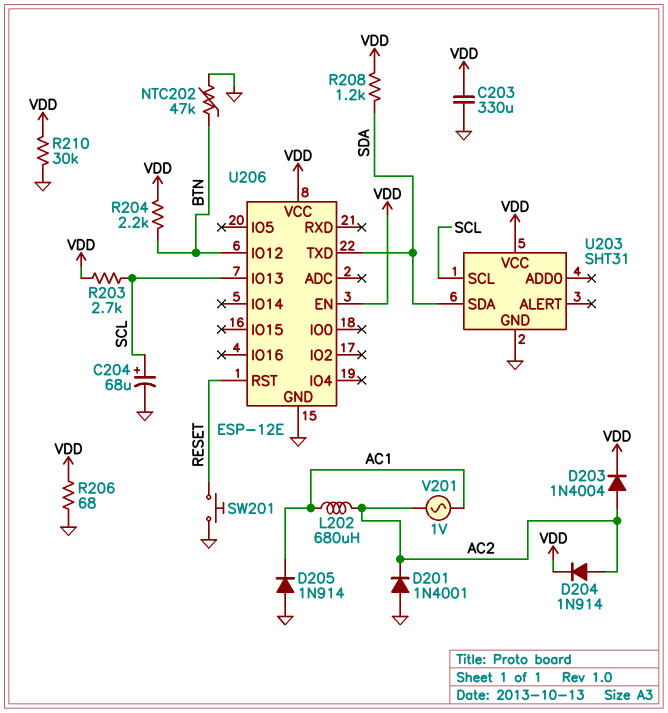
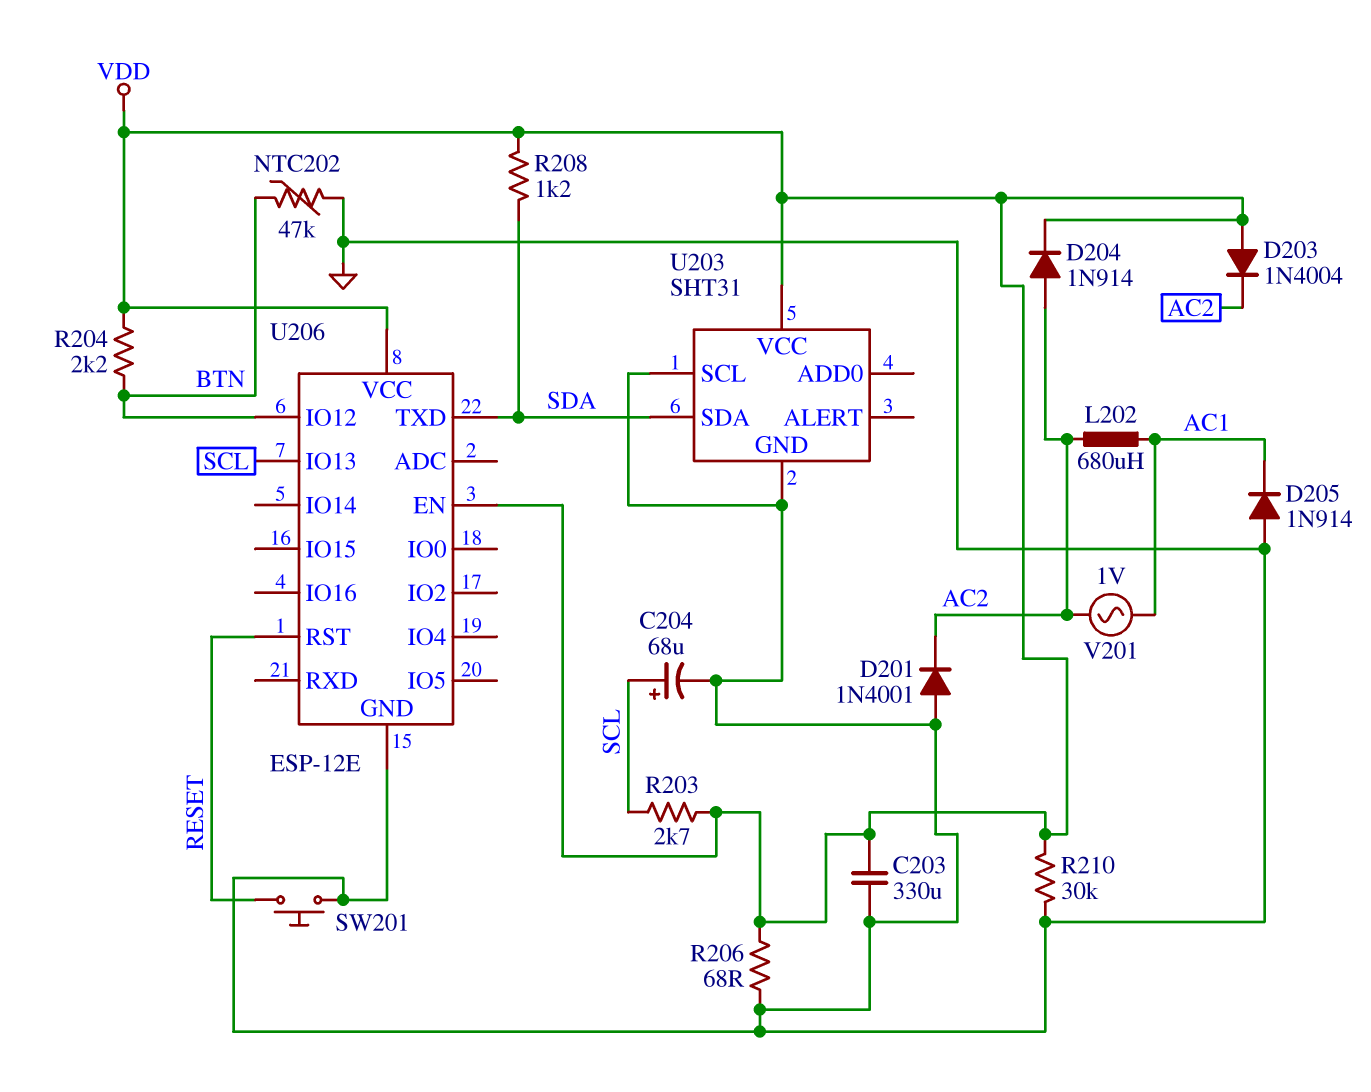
D203: diode 1N4004 (A AC2, K VDD) -> diode 1N4004 (A VDD, K AC2)
U203 pin SCL: SCL -> GND

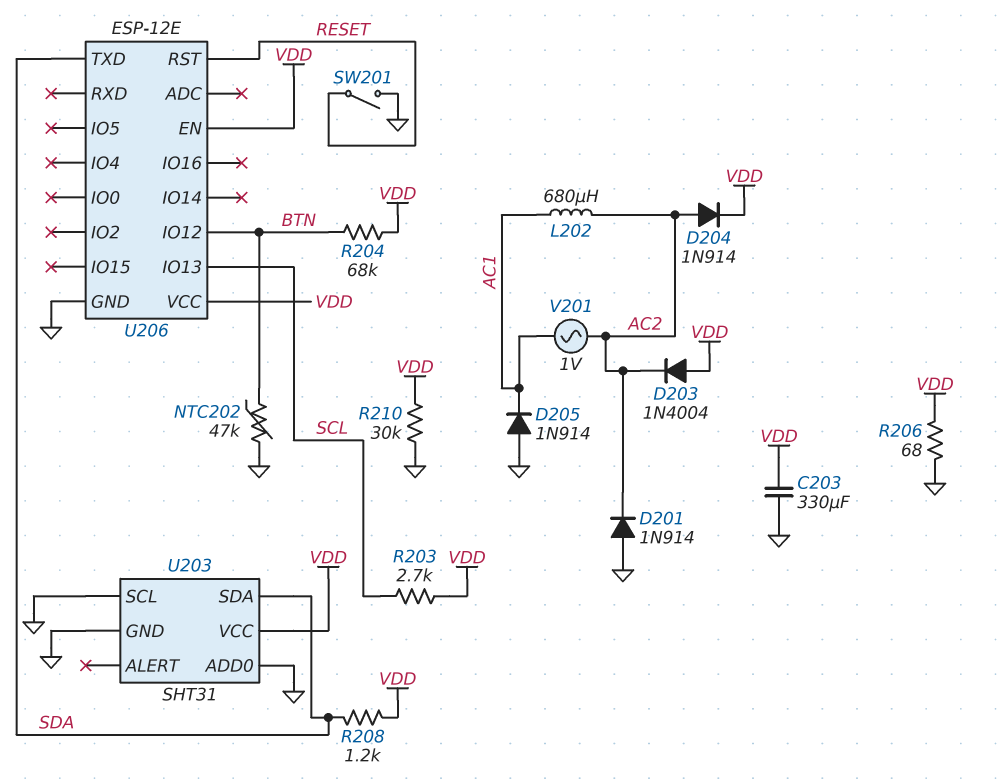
C204: 68uF (plus SCL, minus GND) -> none
D201: diode 1N4001 (A GND, K AC2) -> diode 1N914 (A GND, K AC2)
R204: 2.2k (BTN, VDD) -> 68k (BTN, VDD)
SW201: button (GND, RESET) -> switch (GND, RESET)
U203 pin ADD0: none -> GND

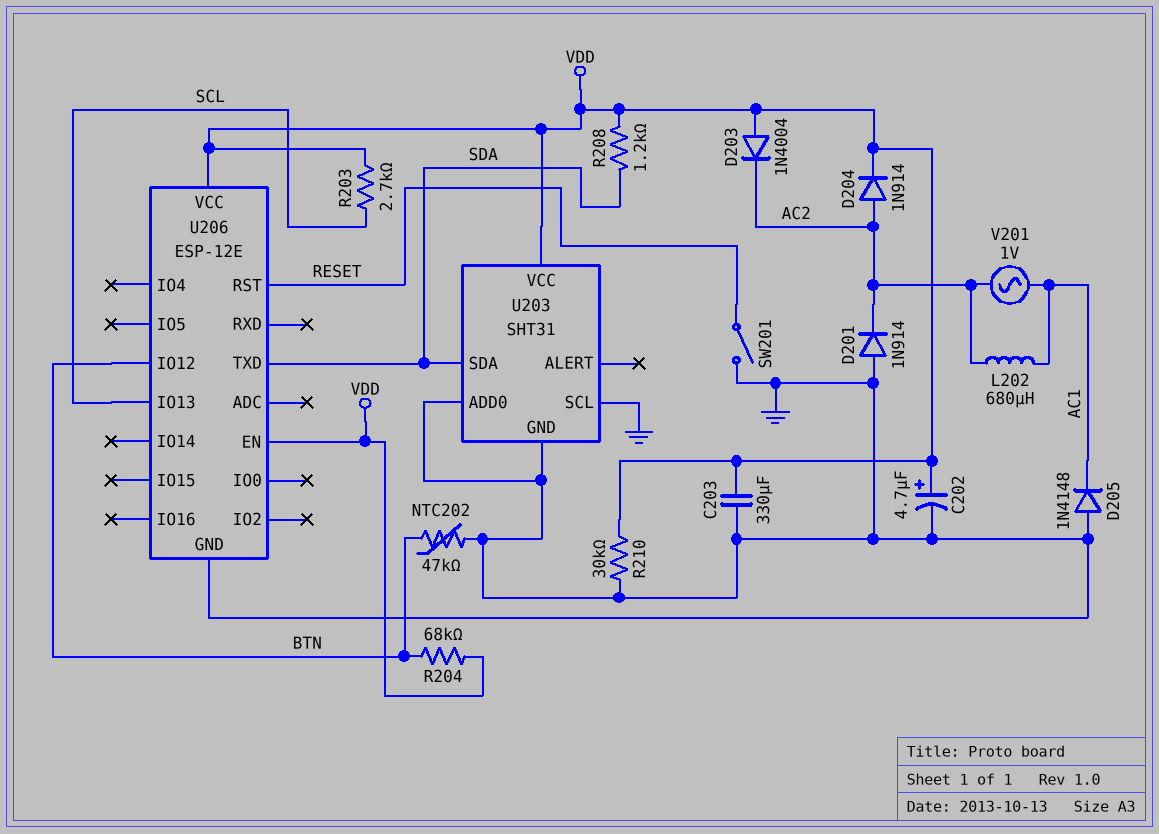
C202: none -> 4.7uF (plus VDD, minus GND)
D205: diode 1N914 (A GND, K AC1) -> diode 1N4148 (A GND, K AC1)
R206: 68 (GND, VDD) -> none

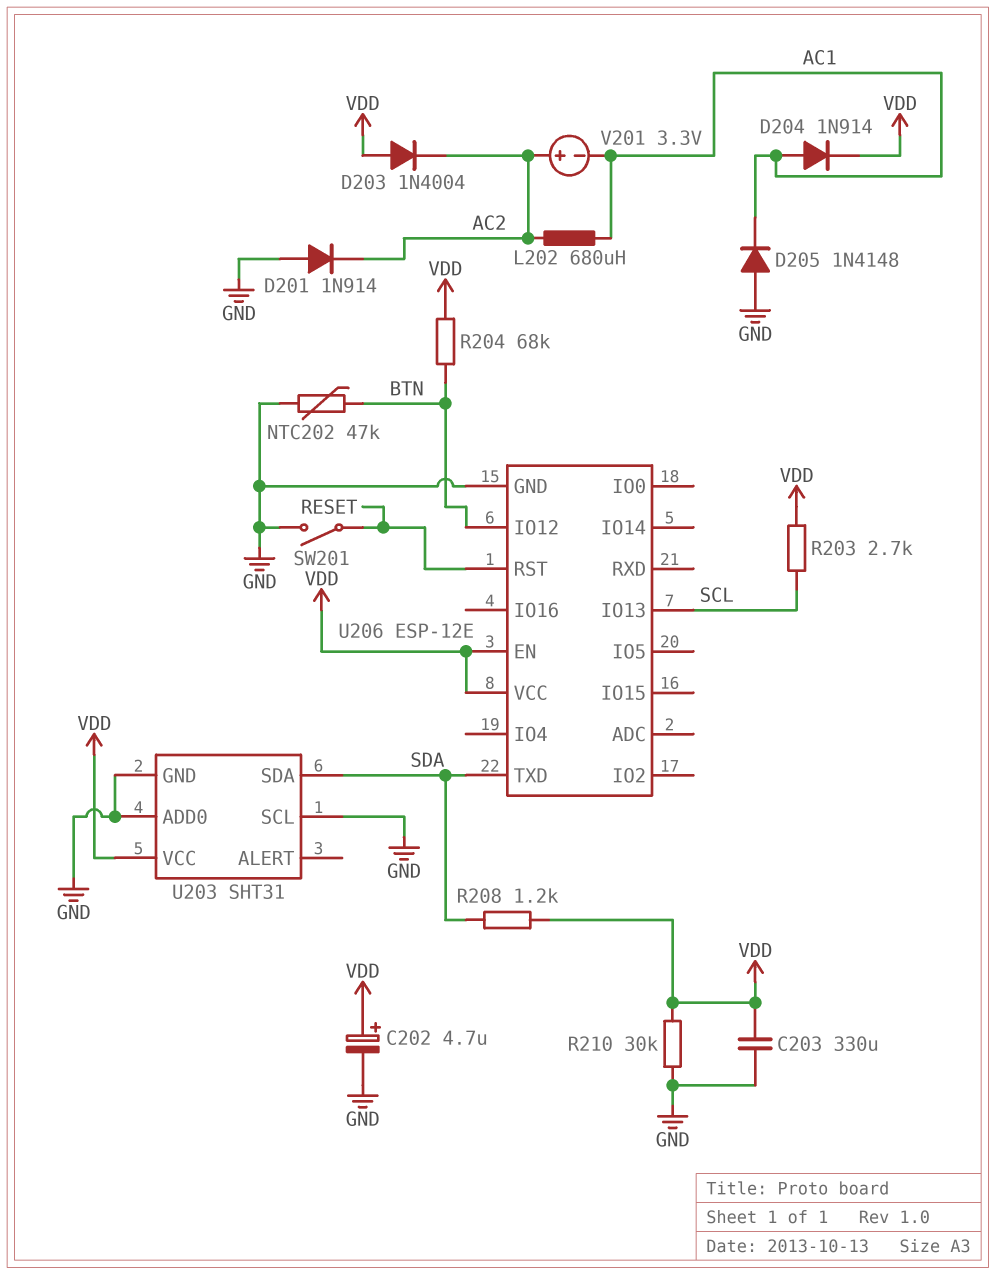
D204: diode 1N914 (A AC2, K VDD) -> diode 1N914 (A AC1, K VDD)
V201: AC 1V (AC1, AC2) -> 3.3V (plus AC2, minus AC1)

